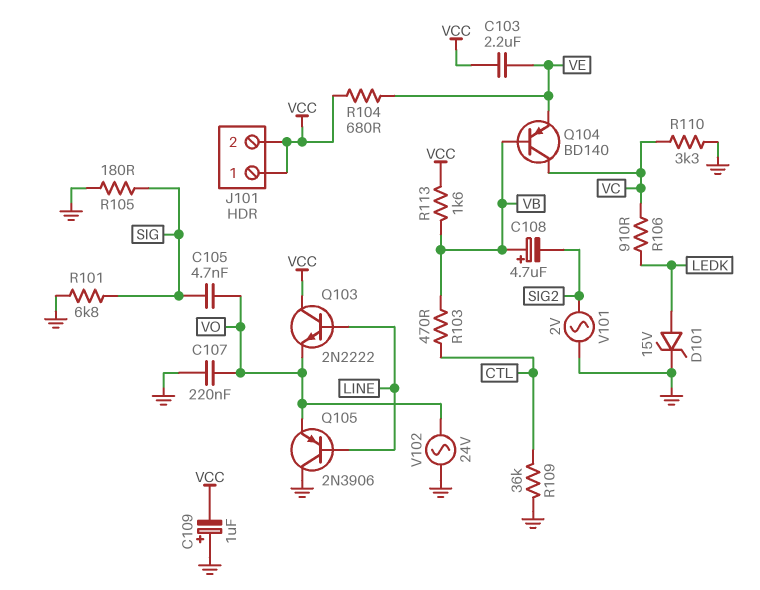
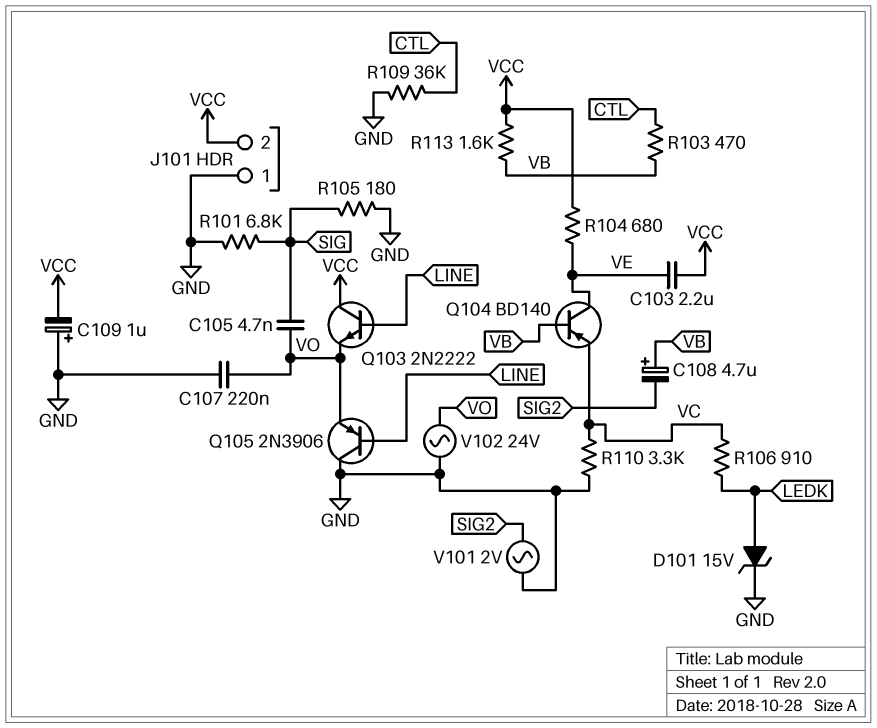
J101 pin 1: VCC -> GND
Q104: PNP BD140 (B VB, C VC, E VE) -> PNP BD140 (B VB, C VE, E VC)

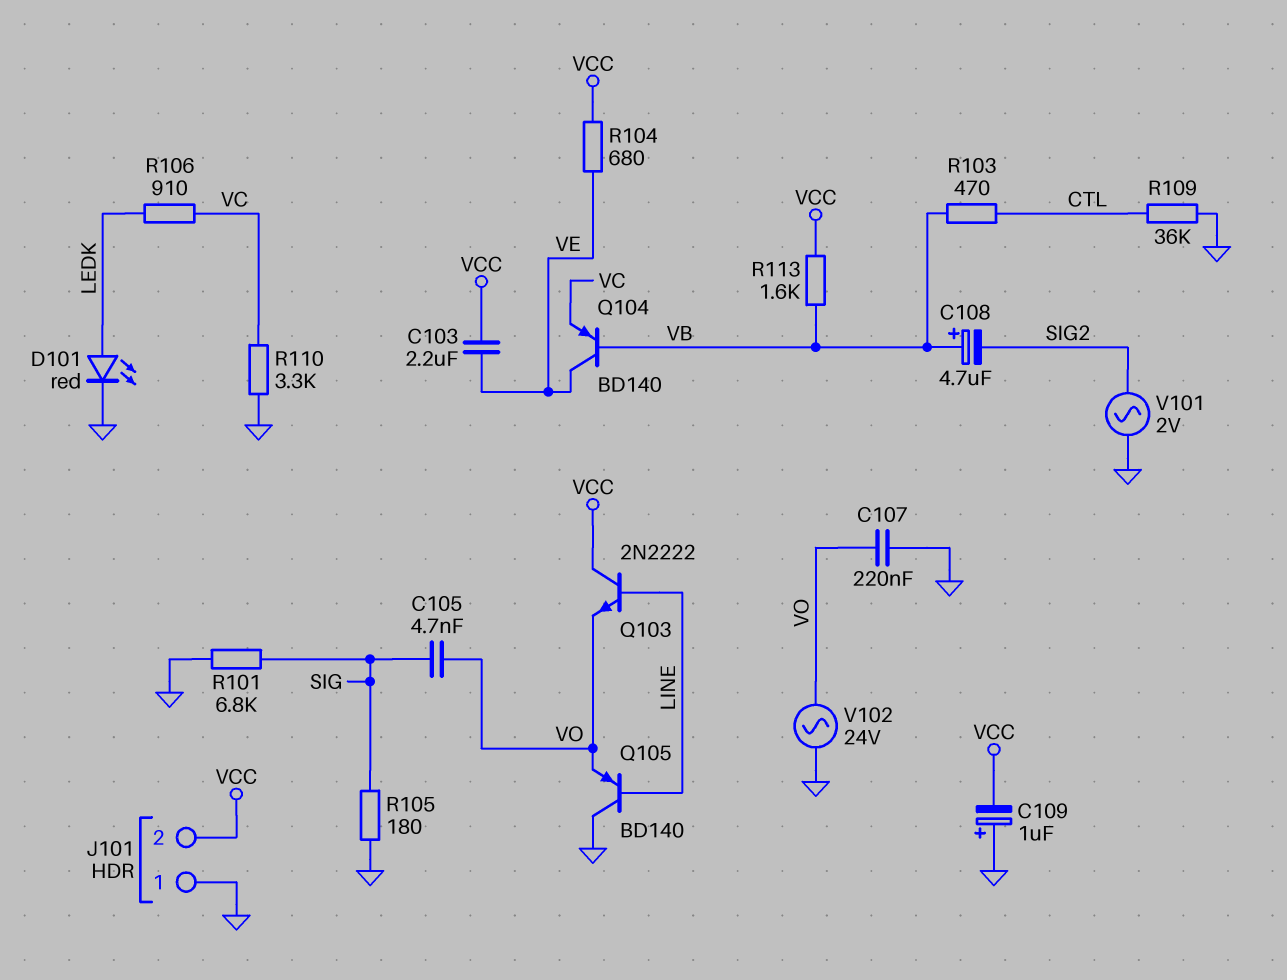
D101: zener 15V (A LEDK, K GND) -> LED red (A LEDK, K GND)
Q105: PNP 2N3906 (B LINE, C GND, E VO) -> PNP BD140 (B LINE, C GND, E VO)

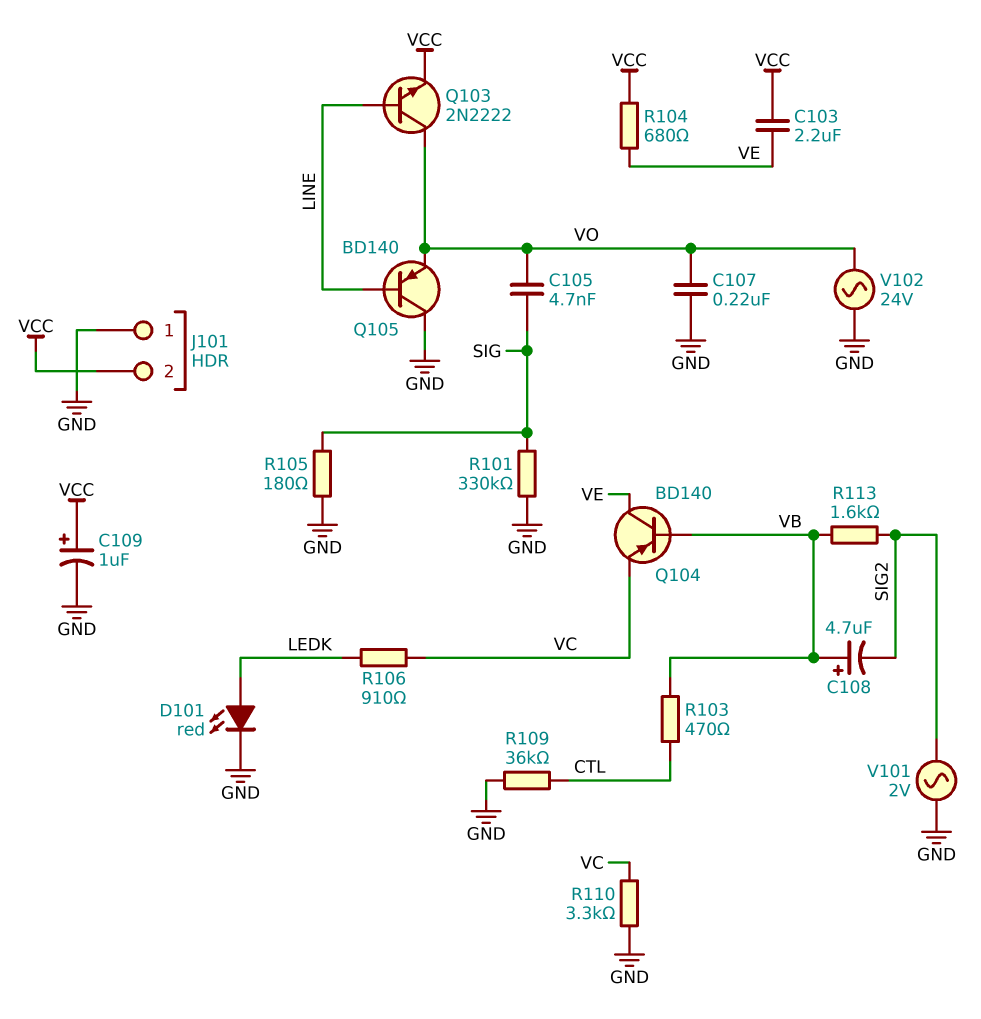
C109: 1uF (plus GND, minus VCC) -> 1uF (plus VCC, minus GND)
Q103: NPN 2N2222 (B LINE, C VCC, E VO) -> NPN 2N2222 (B LINE, C VO, E VCC)
R101: 6.8k (GND, SIG) -> 330k (GND, SIG)
R113: 1.6k (VB, VCC) -> 1.6k (SIG2, VB)

